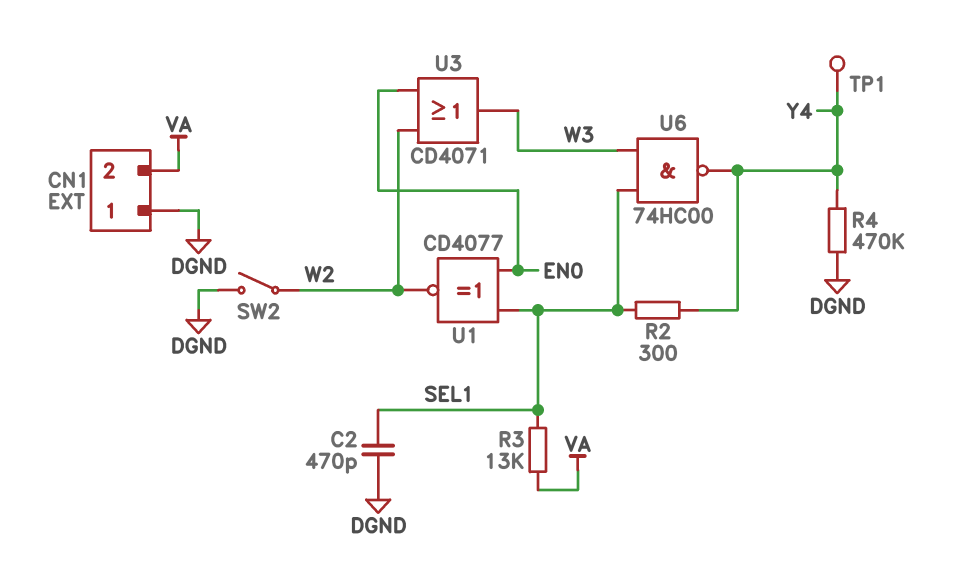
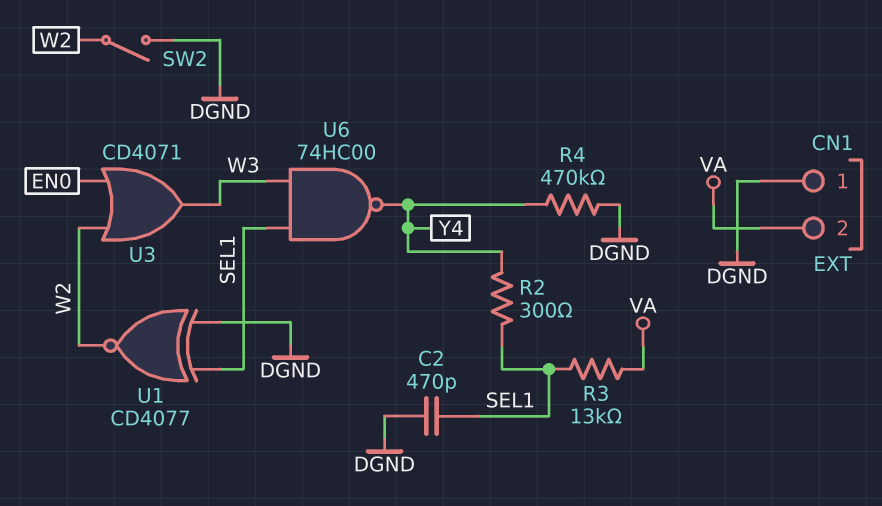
TP1: test point (Y4) -> none
U1: XNOR CD4077 (in EN0, in SEL1, out W2) -> XNOR CD4077 (in DGND, in SEL1, out W2)

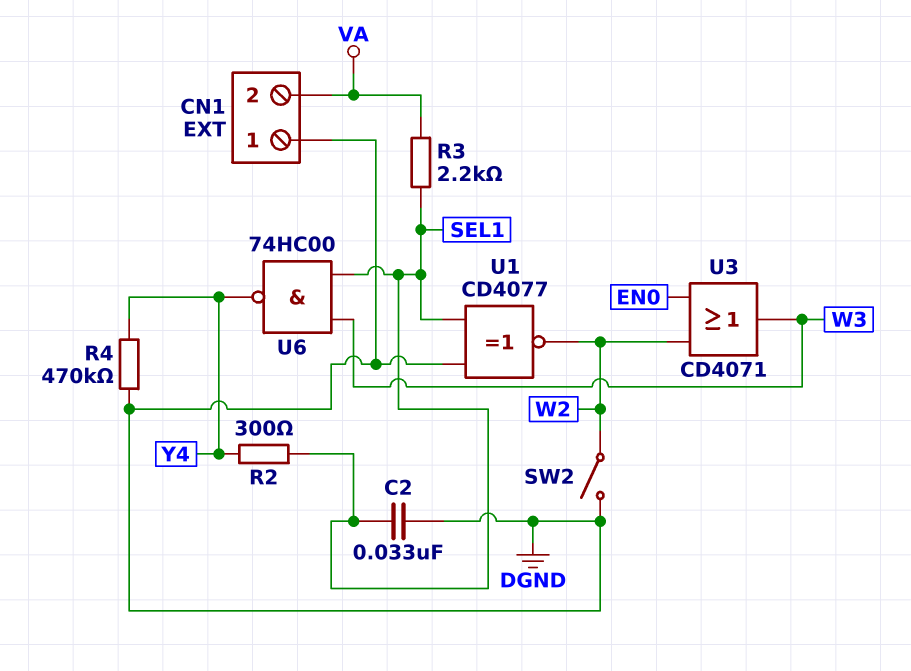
C2: 470pF (DGND, SEL1) -> 33nF (DGND, SEL1)
R3: 13k (SEL1, VA) -> 2.2k (SEL1, VA)

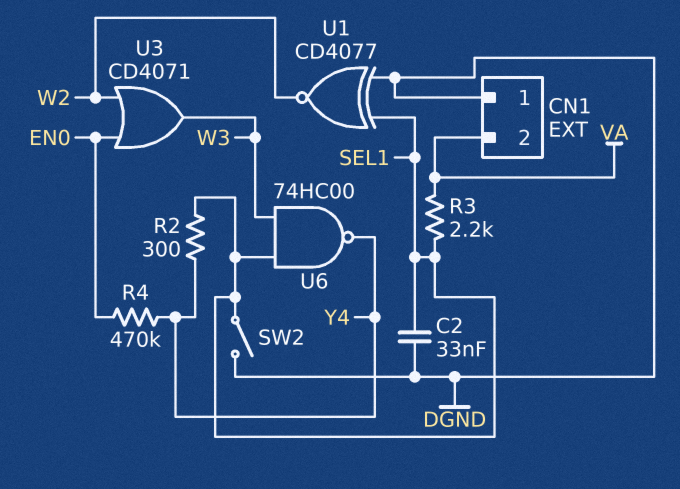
R4: 470k (DGND, Y4) -> 470k (EN0, Y4)
SW2: switch (DGND, W2) -> switch (DGND, SEL1)

